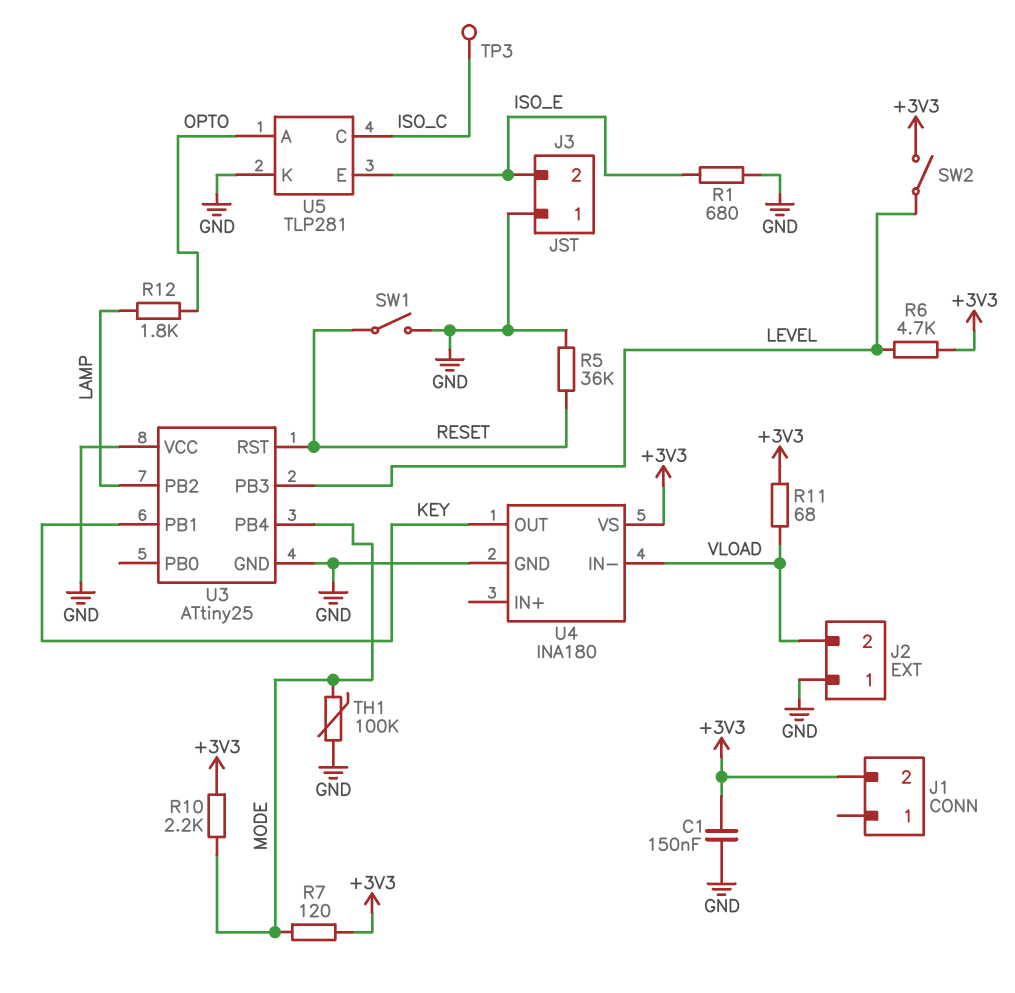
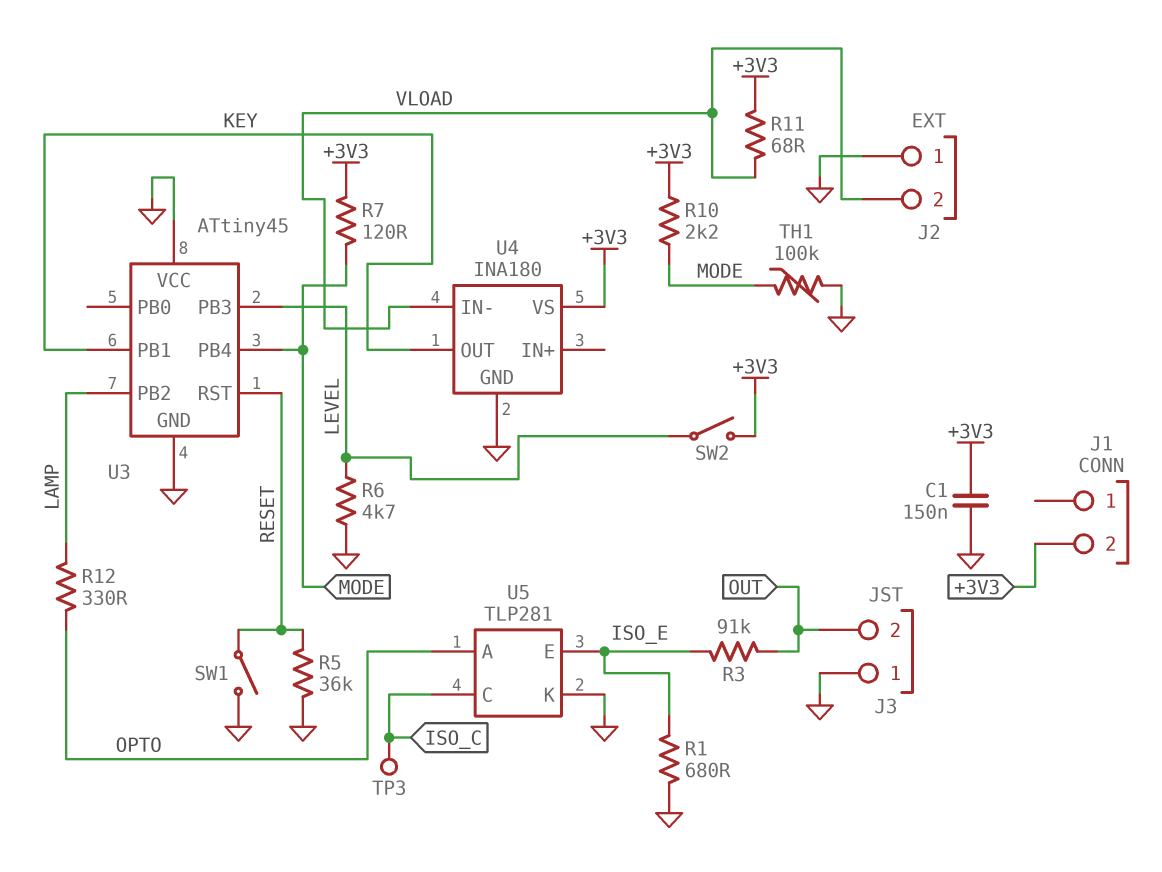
J3 pin 2: ISO_E -> OUT
R3: none -> 91k (ISO_E, OUT)
R6: 4.7k (+3V3, LEVEL) -> 4.7k (GND, LEVEL)
R12: 1.8k (LAMP, OPTO) -> 330 (LAMP, OPTO)
U3: ATtiny25 -> ATtiny45

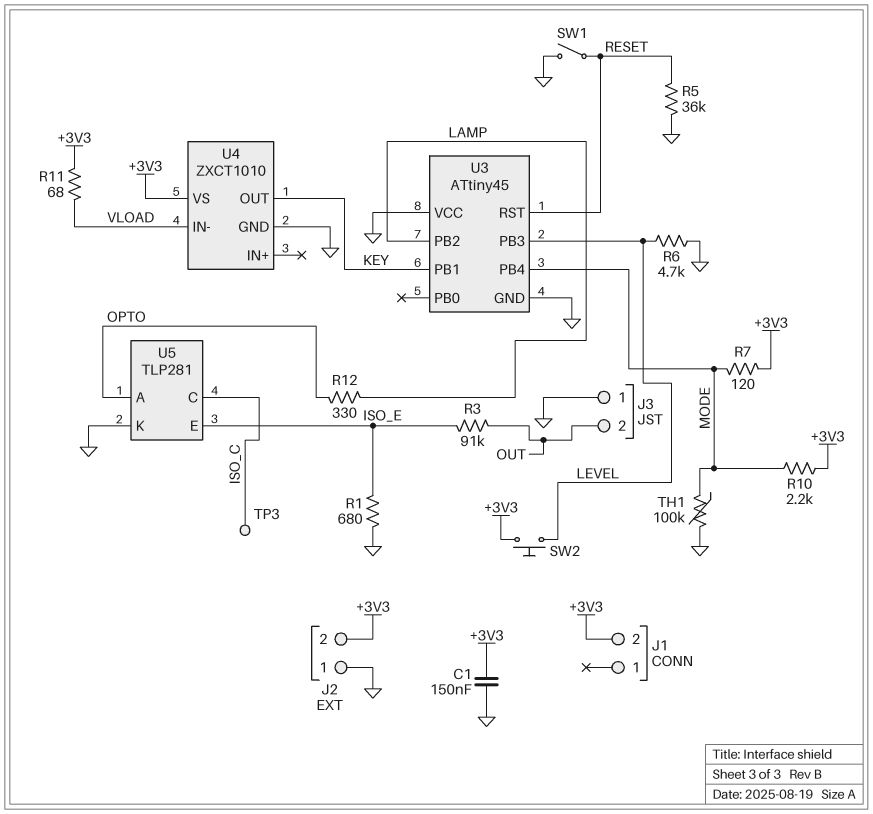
J2 pin 2: VLOAD -> +3V3
SW2: switch (+3V3, LEVEL) -> button (+3V3, LEVEL)
U4: INA180 -> ZXCT1010

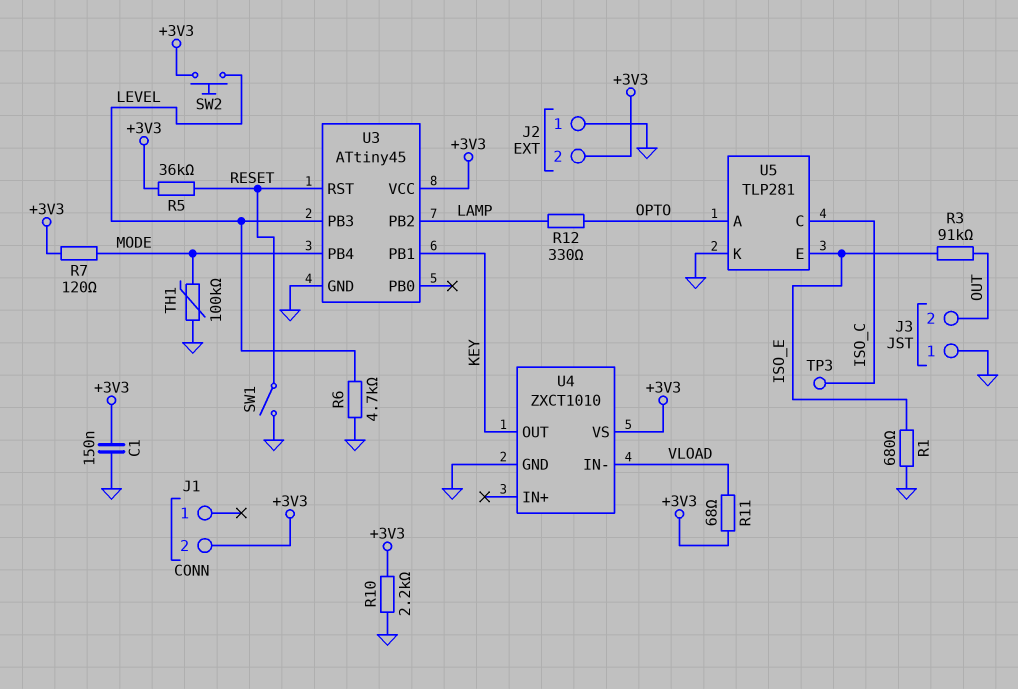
R5: 36k (GND, RESET) -> 36k (+3V3, RESET)
R10: 2.2k (+3V3, MODE) -> 2.2k (+3V3, GND)
U3 pin VCC: GND -> +3V3

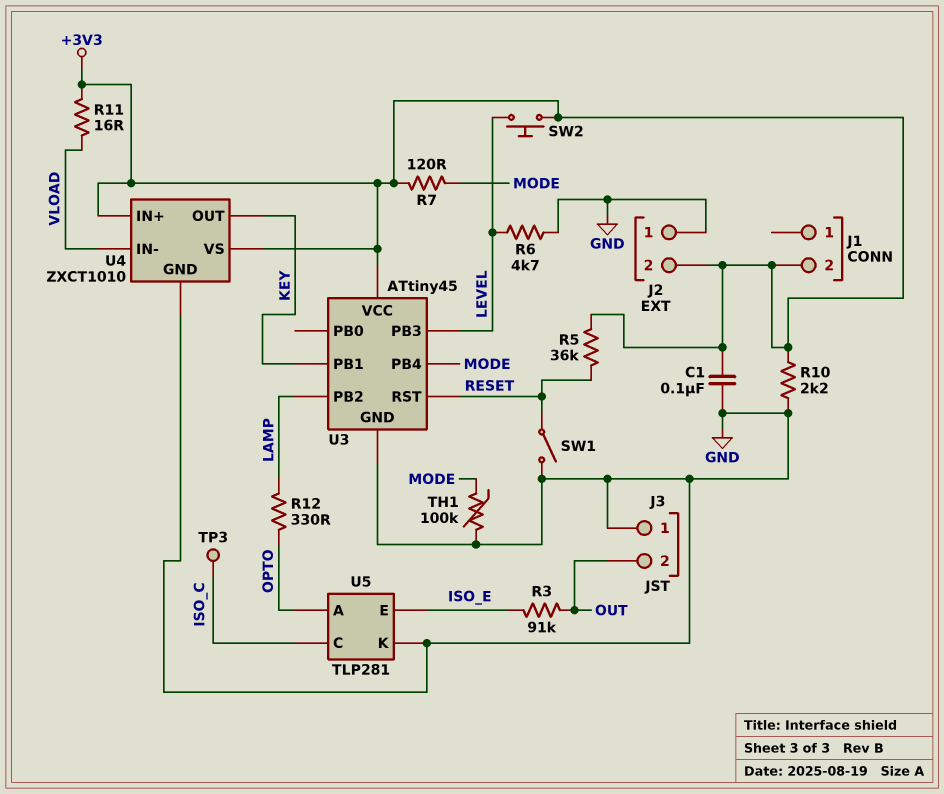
C1: 150nF (+3V3, GND) -> 100nF (+3V3, GND)
R1: 680 (GND, ISO_E) -> none
R11: 68 (+3V3, VLOAD) -> 16 (+3V3, VLOAD)
U4 pin IN+: none -> +3V3

